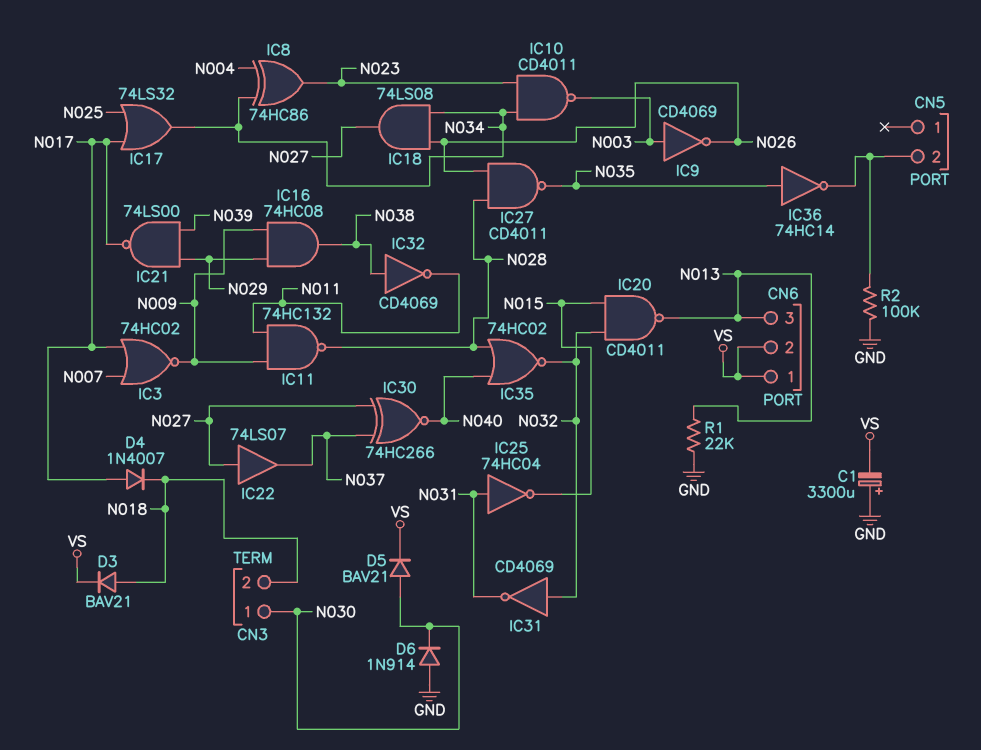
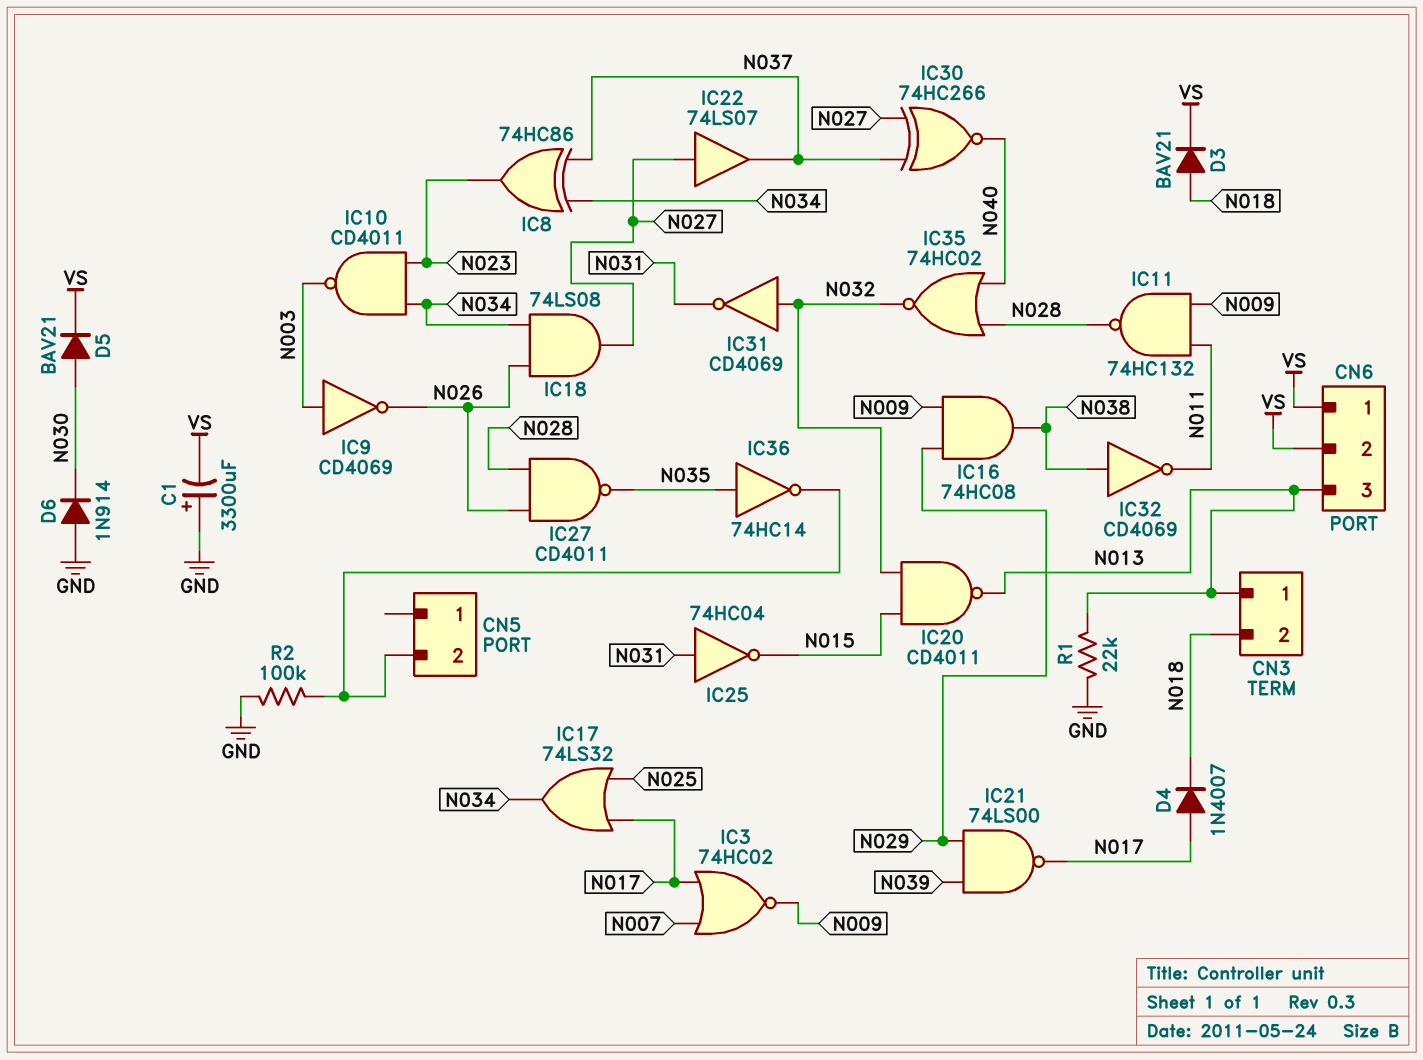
CN3 pin 1: N030 -> N013
IC8: XOR 74HC86 (in N004, in N034, out N023) -> XOR 74HC86 (in N034, in N037, out N023)

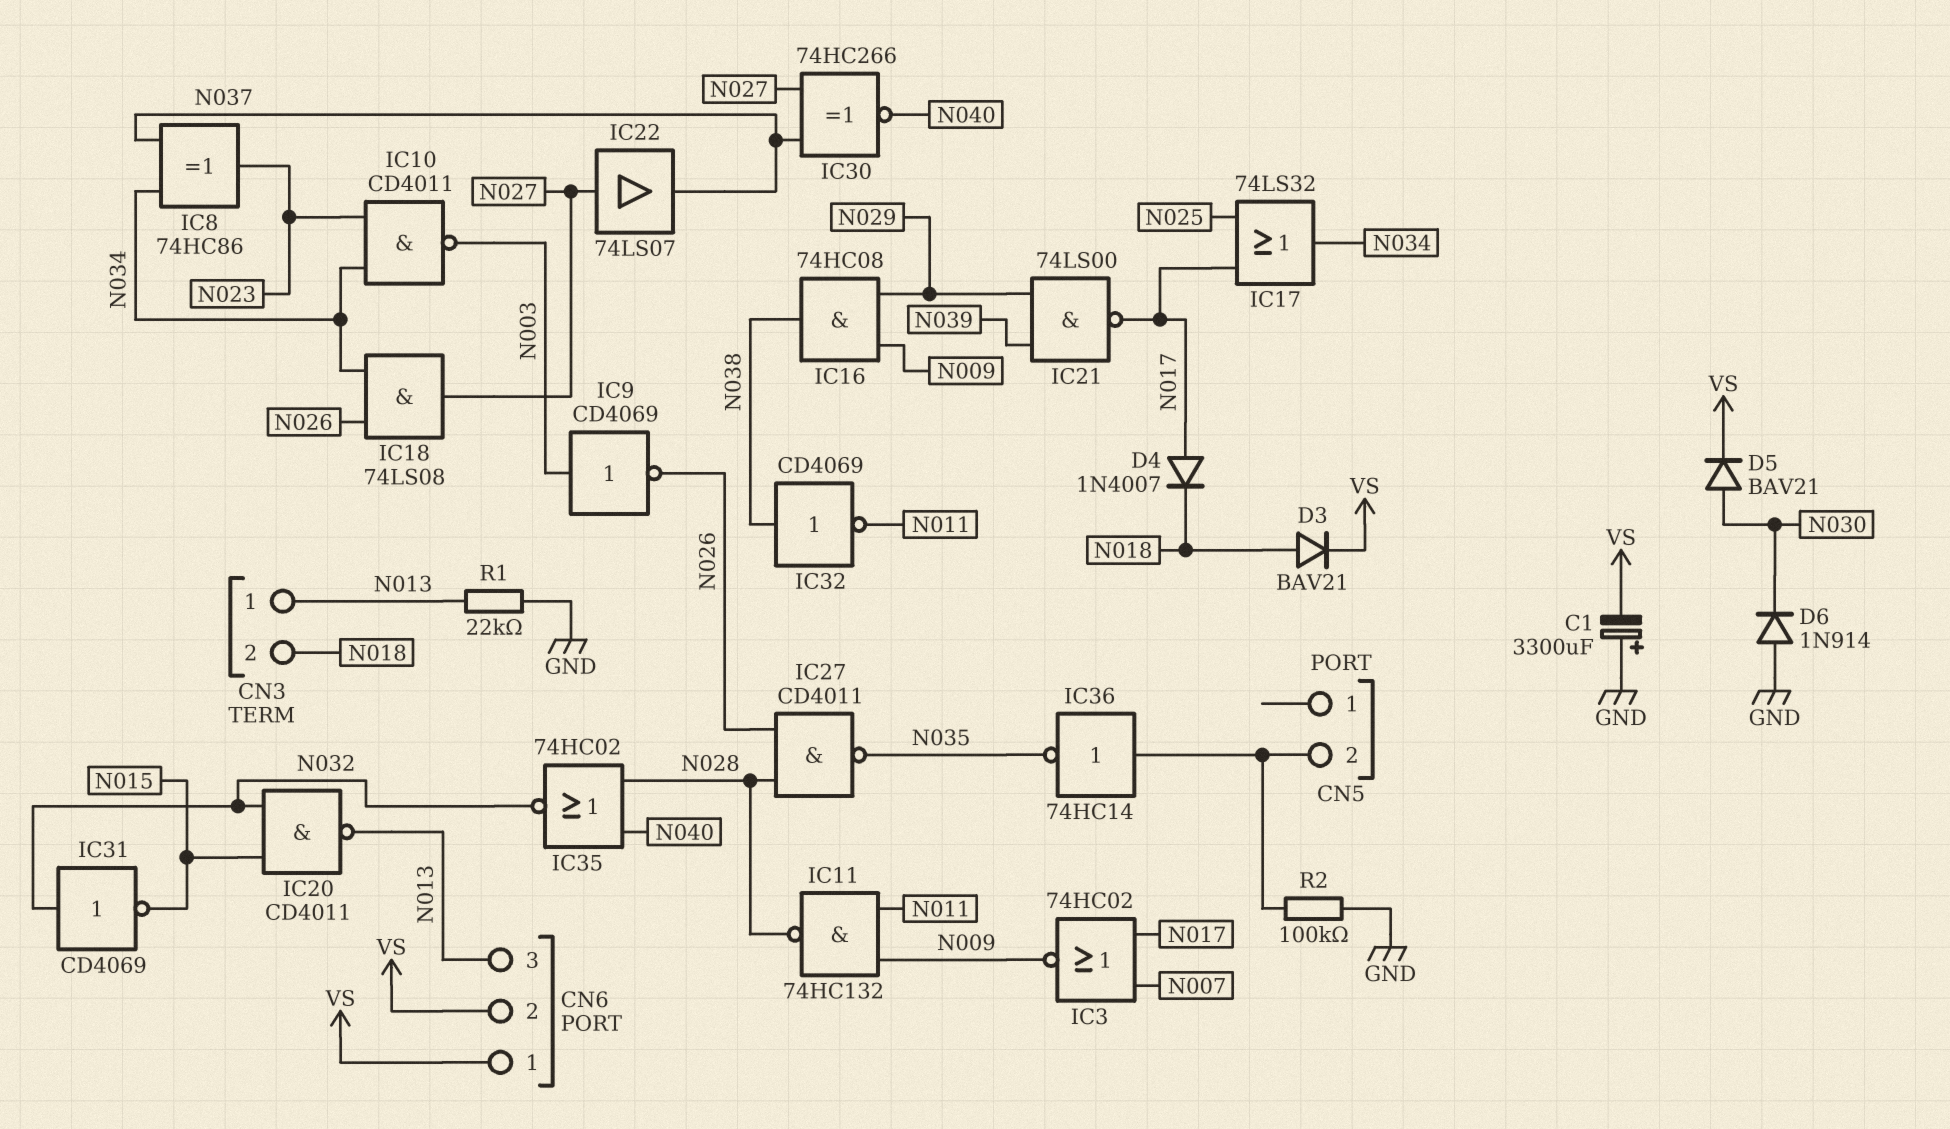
IC25: NOT 74HC04 (in N031, out N015) -> none
IC31: NOT CD4069 (in N032, out N031) -> NOT CD4069 (in N032, out N015)
IC36: NOT 74HC14 (in N035, out CN5/2) -> NOT 74HC14 (in CN5/2, out N035)

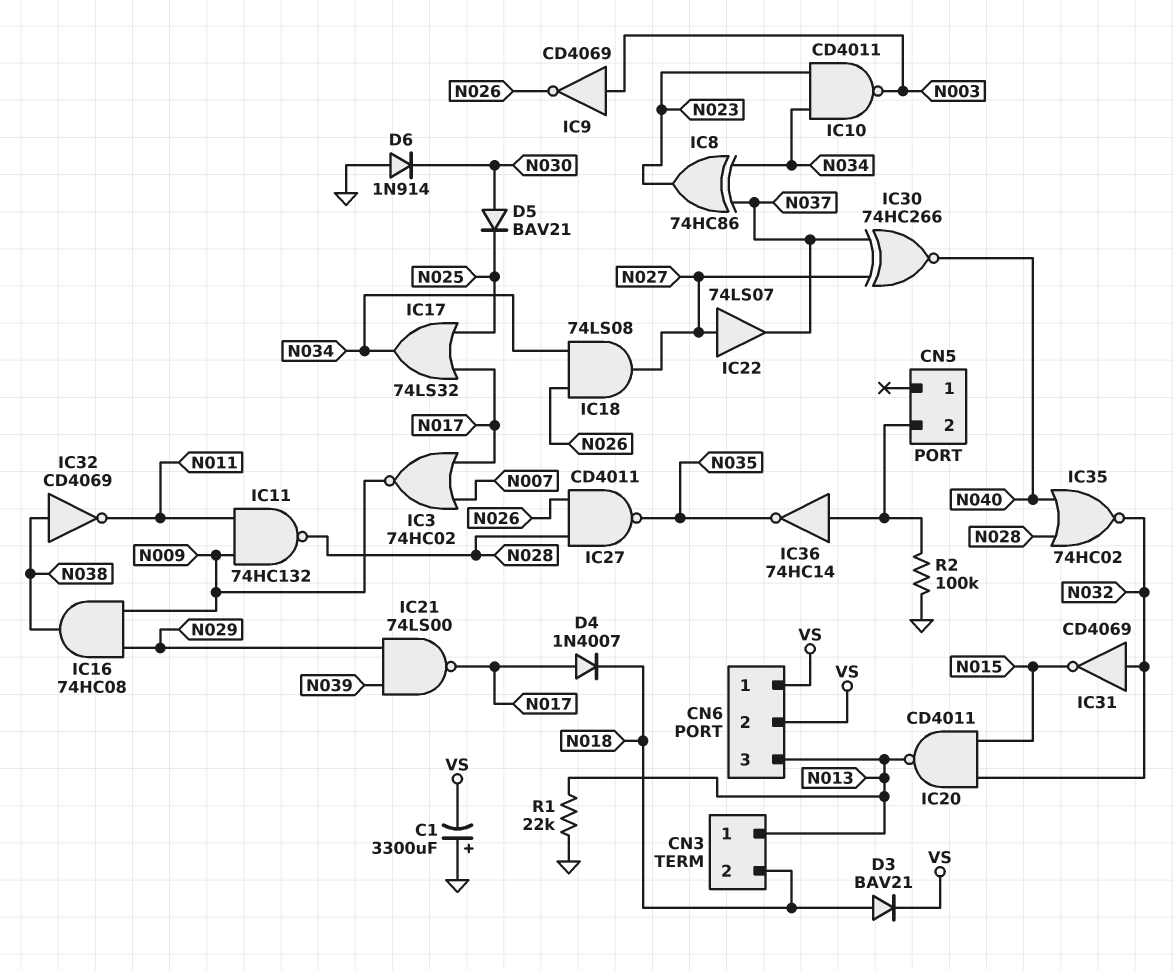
D5: diode BAV21 (A N030, K VS) -> diode BAV21 (A N030, K N025)

